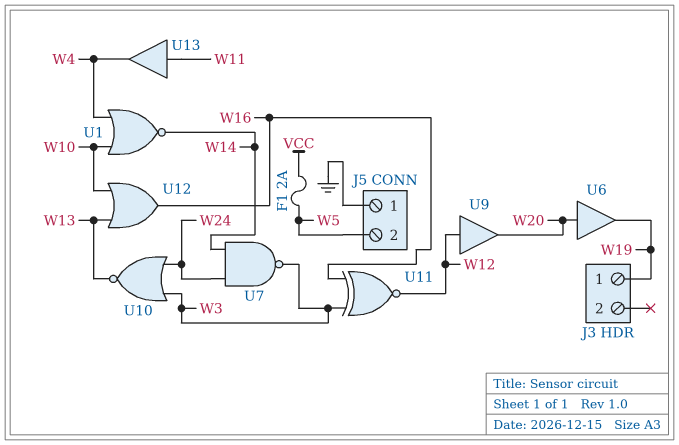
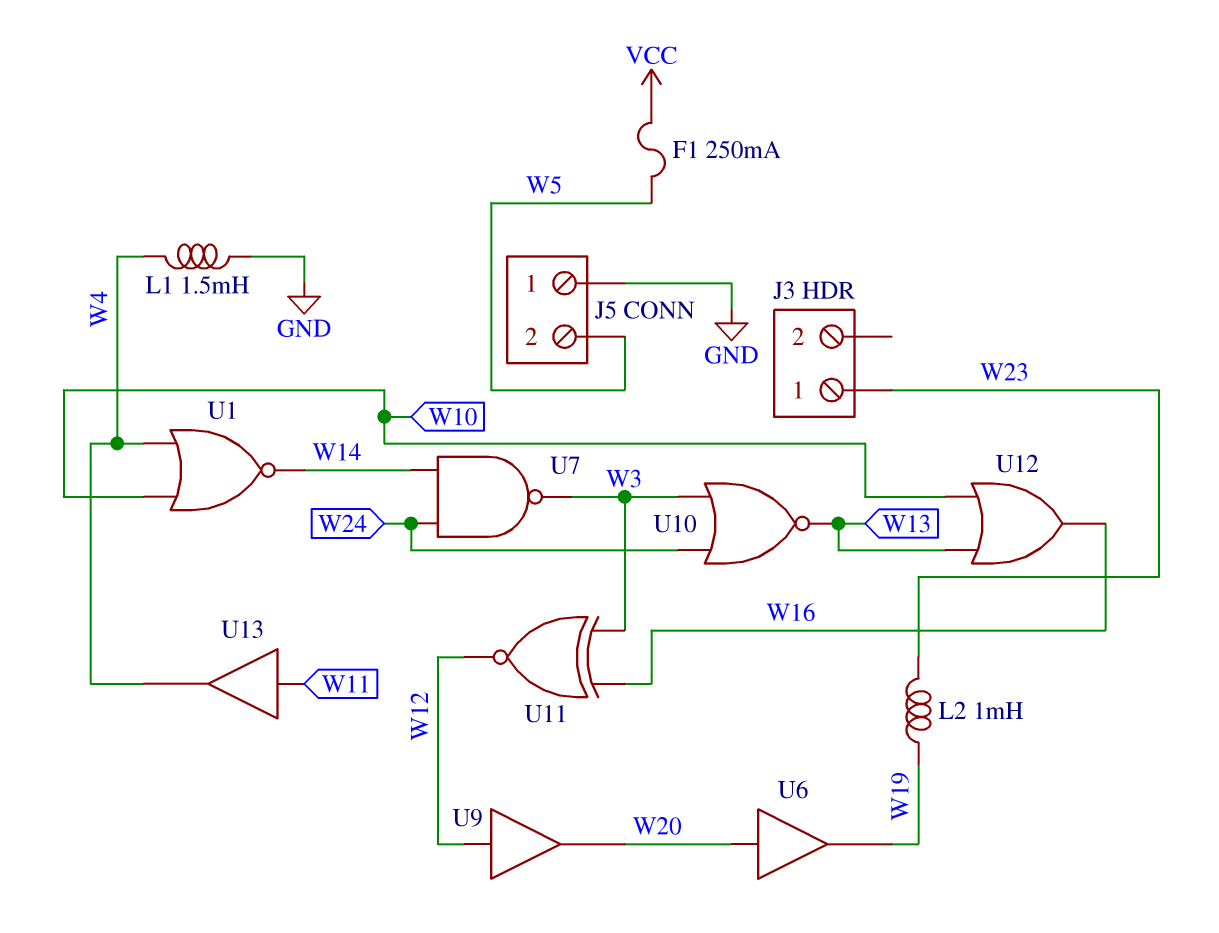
F1: 2A (VCC, W5) -> 250mA (VCC, W5)
J3 pin 1: W19 -> W23
L1: none -> 1.5mH (GND, W4)
L2: none -> 1mH (W19, W23)

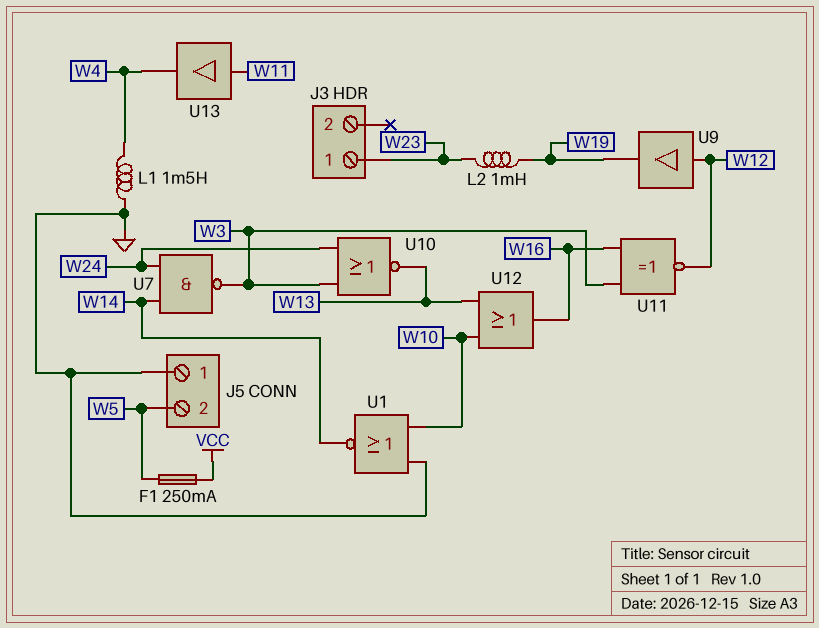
U1: NOR (in W4, in W10, out W14) -> NOR (in GND, in W10, out W14)
U6: buffer (in W20, out W19) -> none
U9: buffer (in W12, out W20) -> buffer (in W12, out W19)

